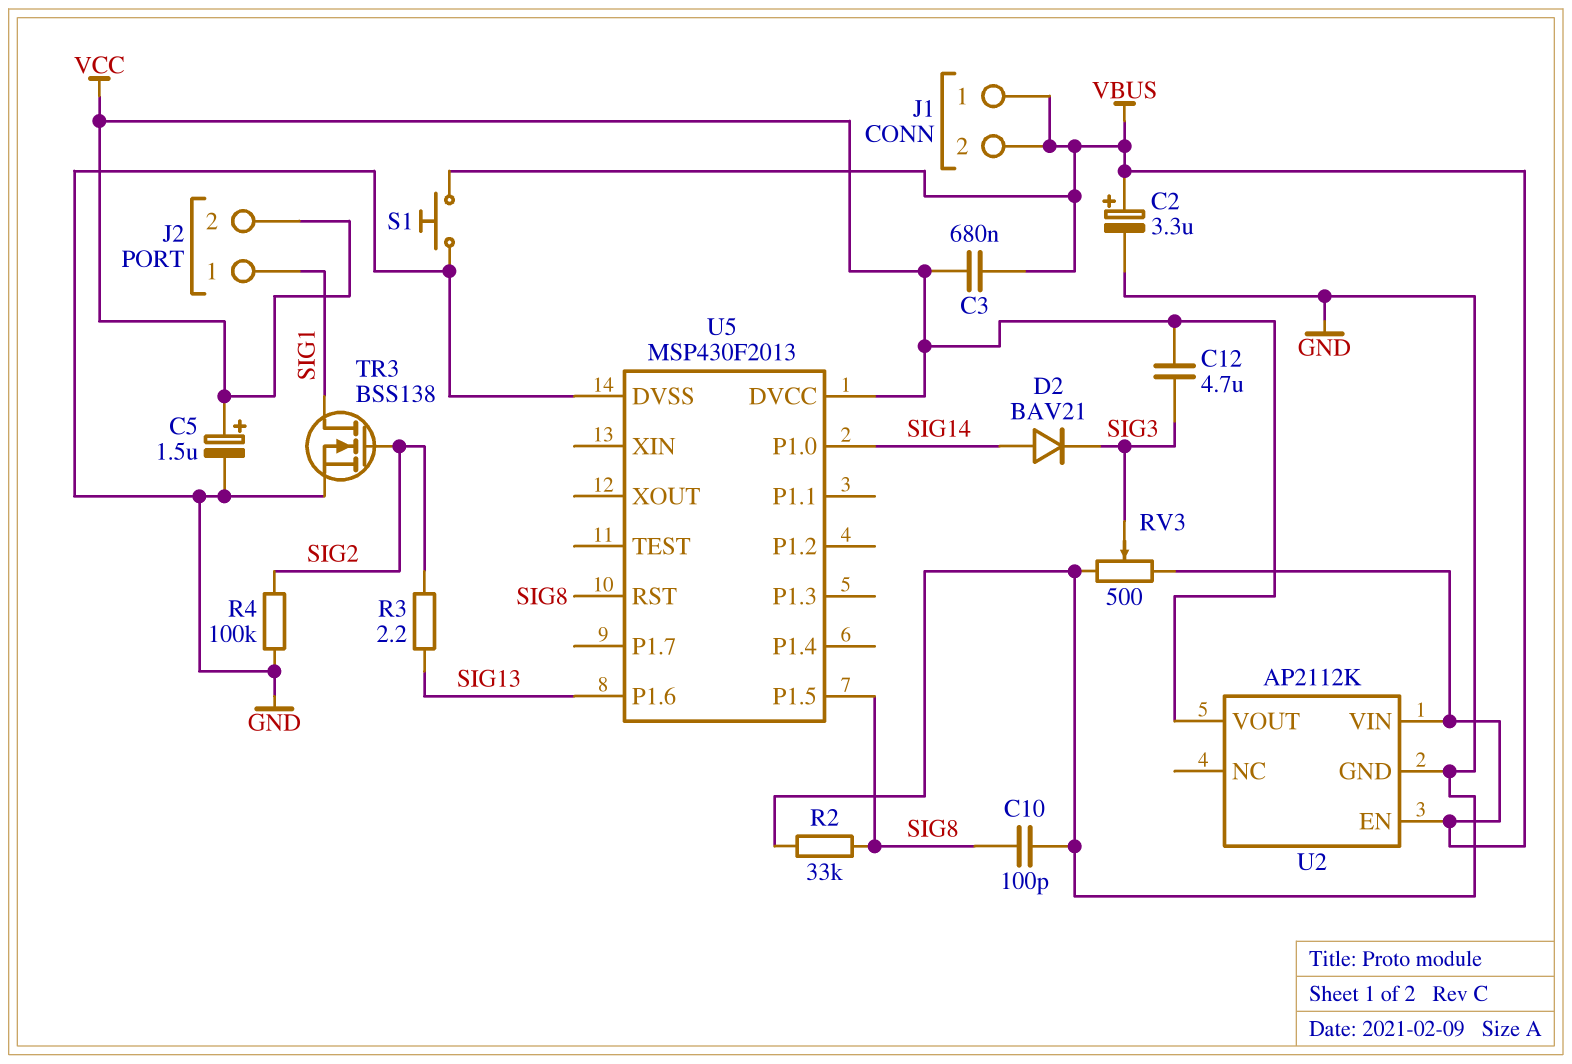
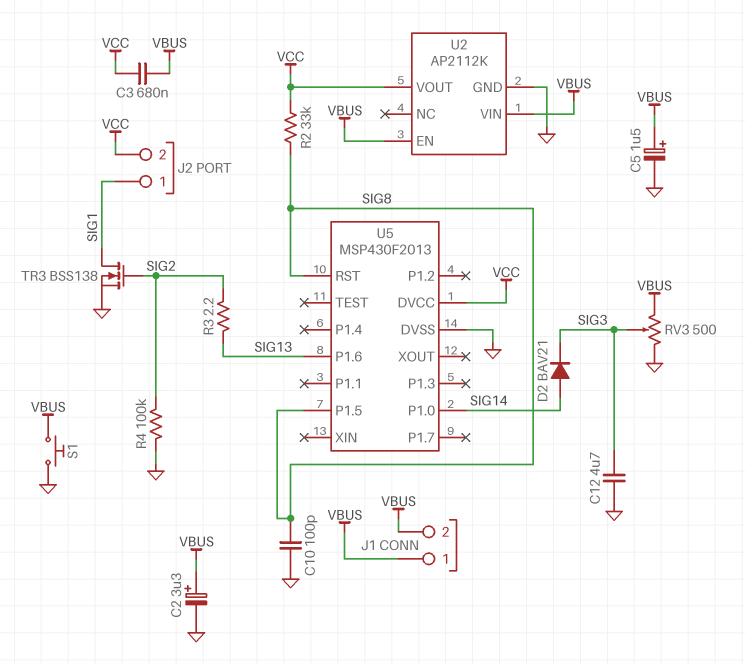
C5: 1.5uF (plus VCC, minus GND) -> 1.5uF (plus VBUS, minus GND)
C12: 4.7uF (SIG3, VCC) -> 4.7uF (GND, SIG3)
R2: 33k (GND, SIG8) -> 33k (SIG8, VCC)

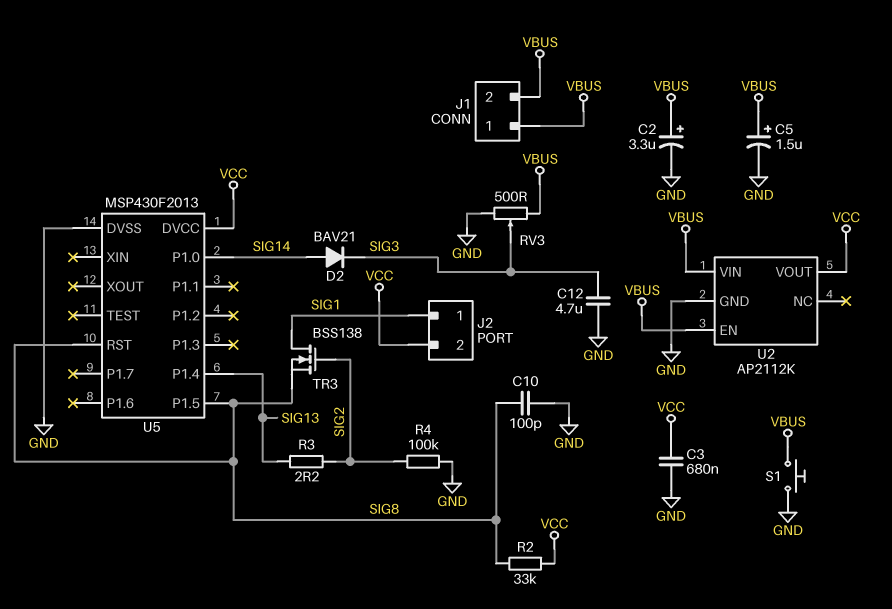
C3: 680nF (VBUS, VCC) -> 680nF (GND, VCC)
TR3: NMOS BSS138 (G SIG2, D SIG1, S GND) -> NMOS BSS138 (G SIG2, D SIG1, S SIG8)
U5 pin P1.4: none -> SIG13
U5 pin P1.6: SIG13 -> none

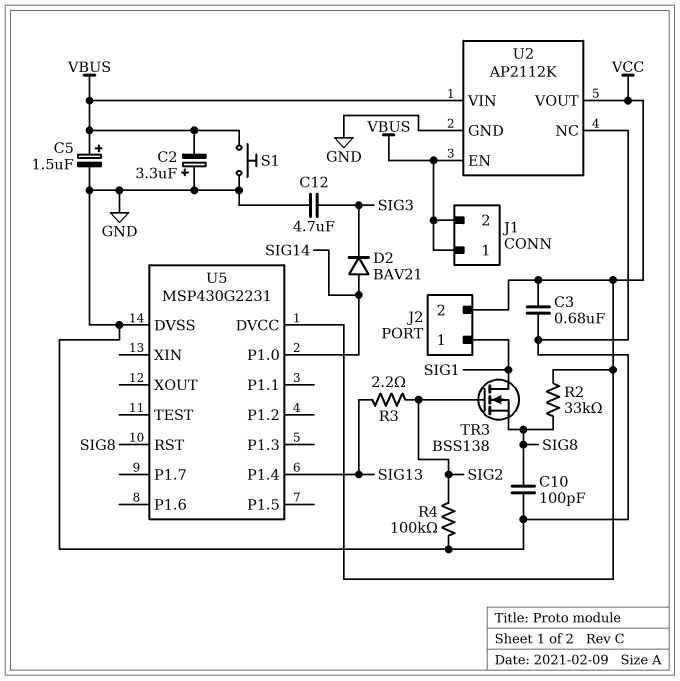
C2: 3.3uF (plus VBUS, minus GND) -> 3.3uF (plus GND, minus VBUS)
RV3: 500 (GND, VBUS, wiper SIG3) -> none
U2 pin NC: none -> GND
U5: MSP430F2013 -> MSP430G2231
U5 pin P1.5: SIG8 -> none

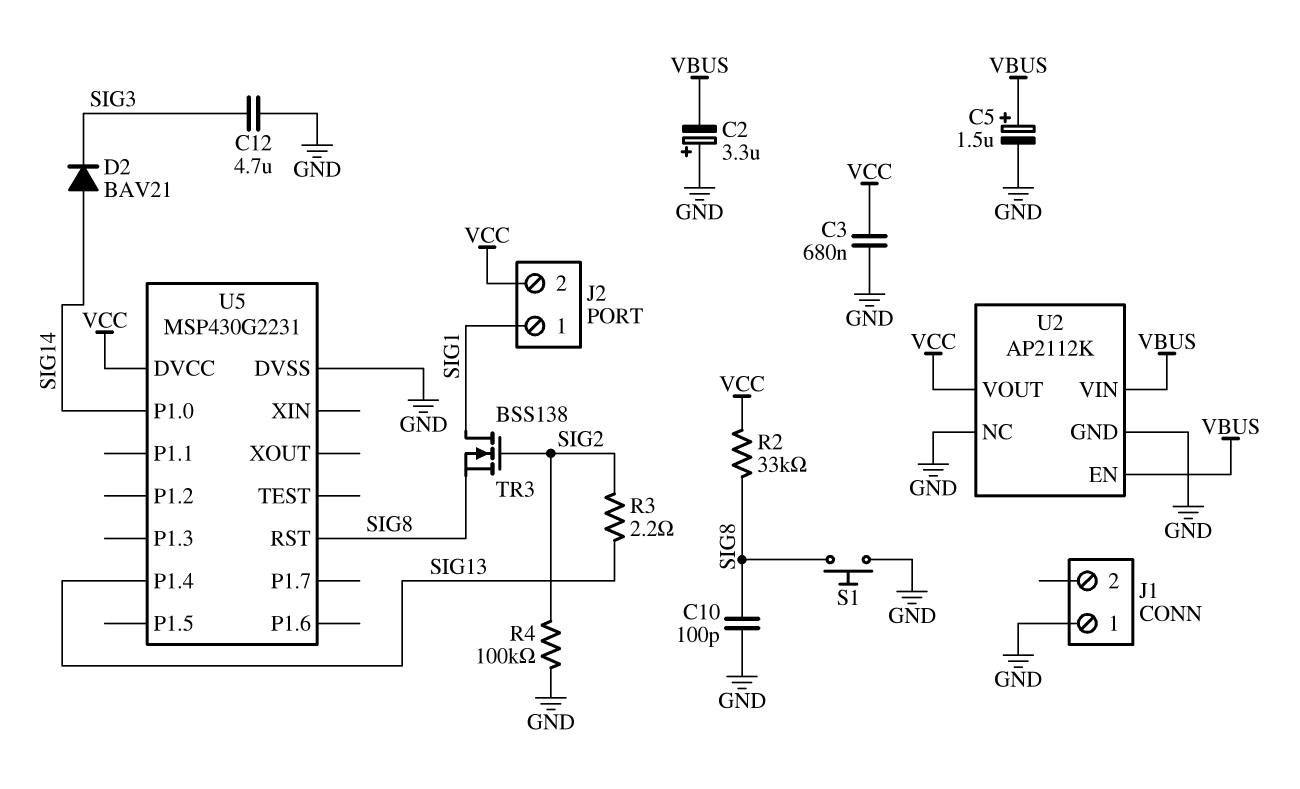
J1 pin 1: VBUS -> GND
J1 pin 2: VBUS -> none
S1: button (GND, VBUS) -> button (GND, SIG8)

